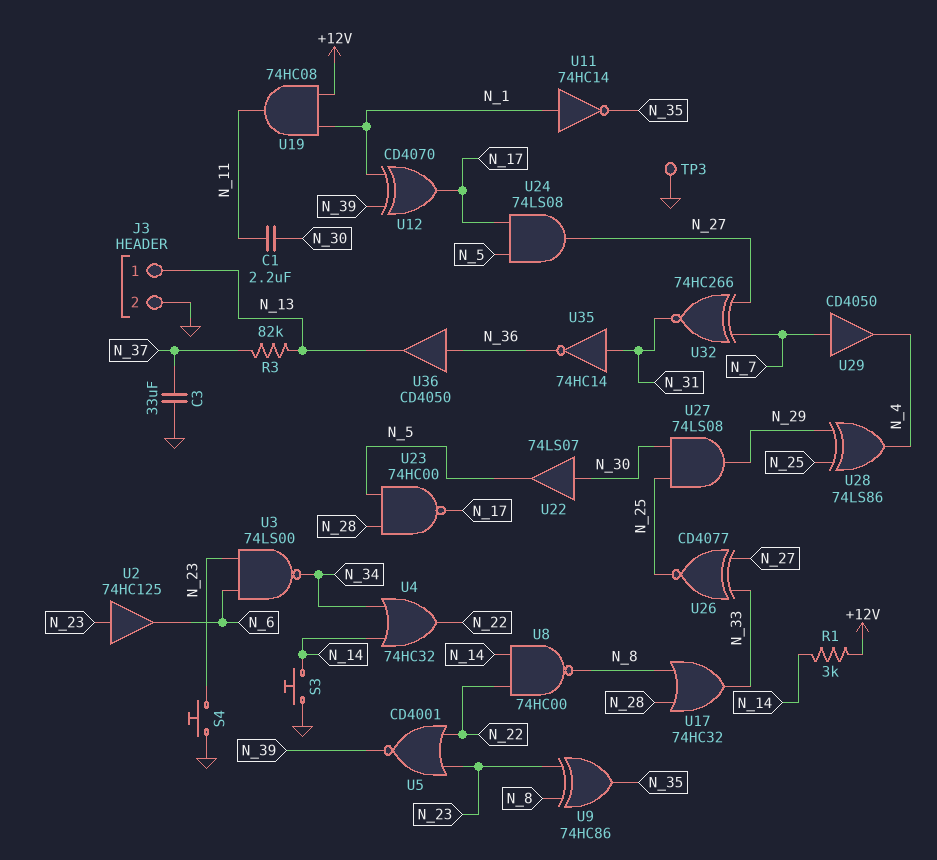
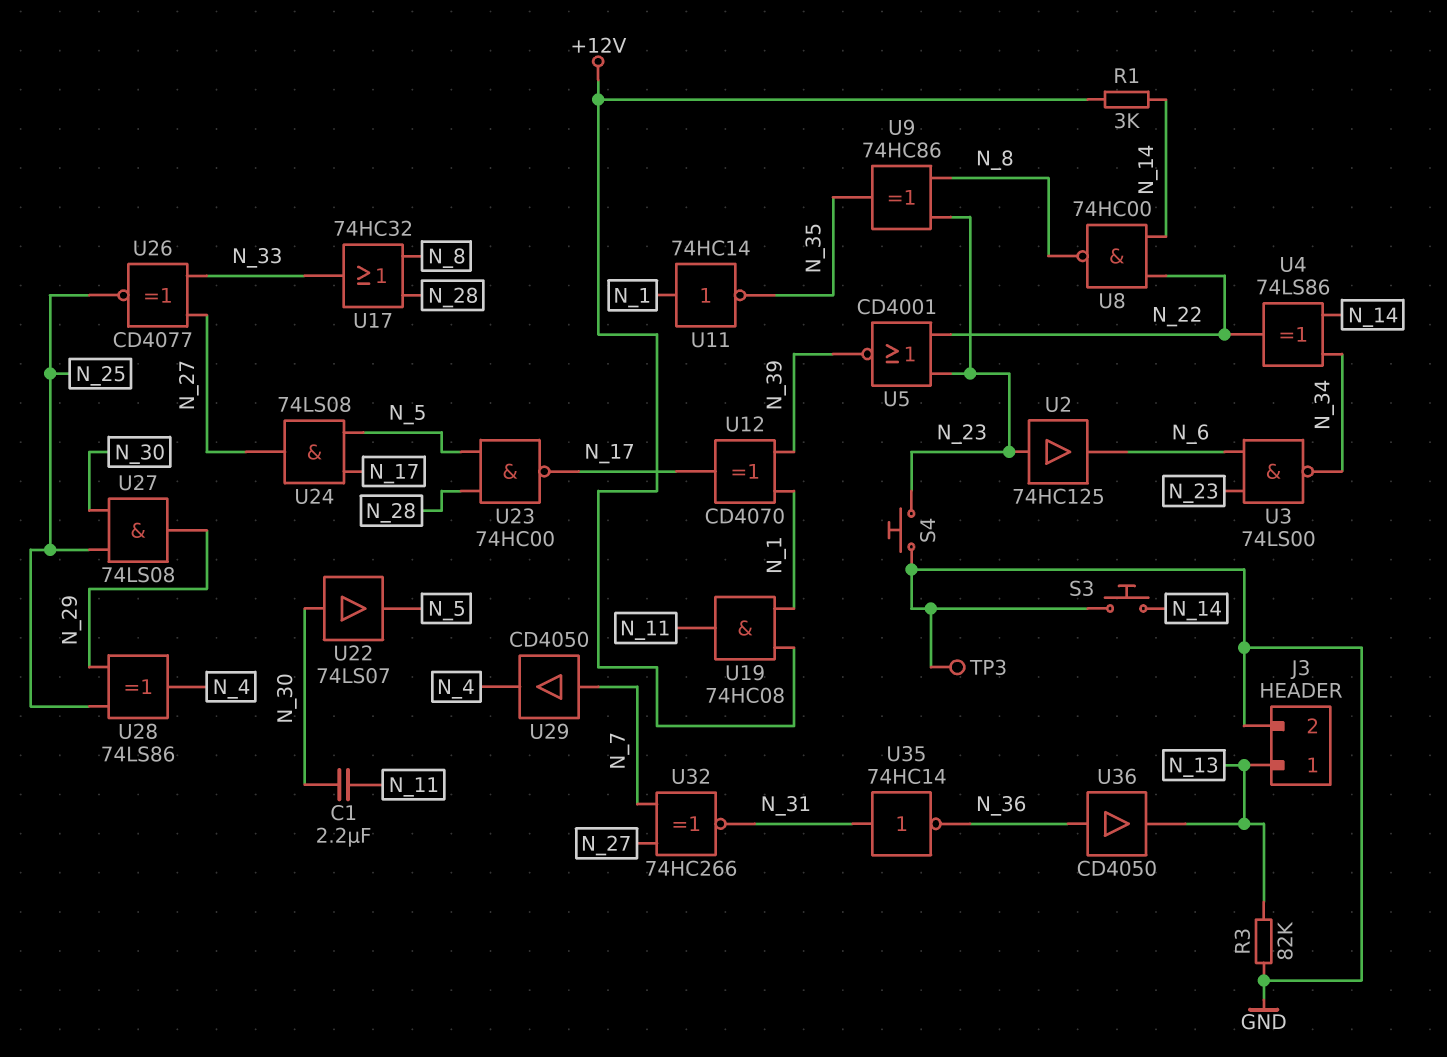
C3: 33uF (GND, N_37) -> none
R3: 82k (N_13, N_37) -> 82k (GND, N_13)
U4: OR 74HC32 (in N_14, in N_34, out N_22) -> XOR 74LS86 (in N_14, in N_34, out N_22)

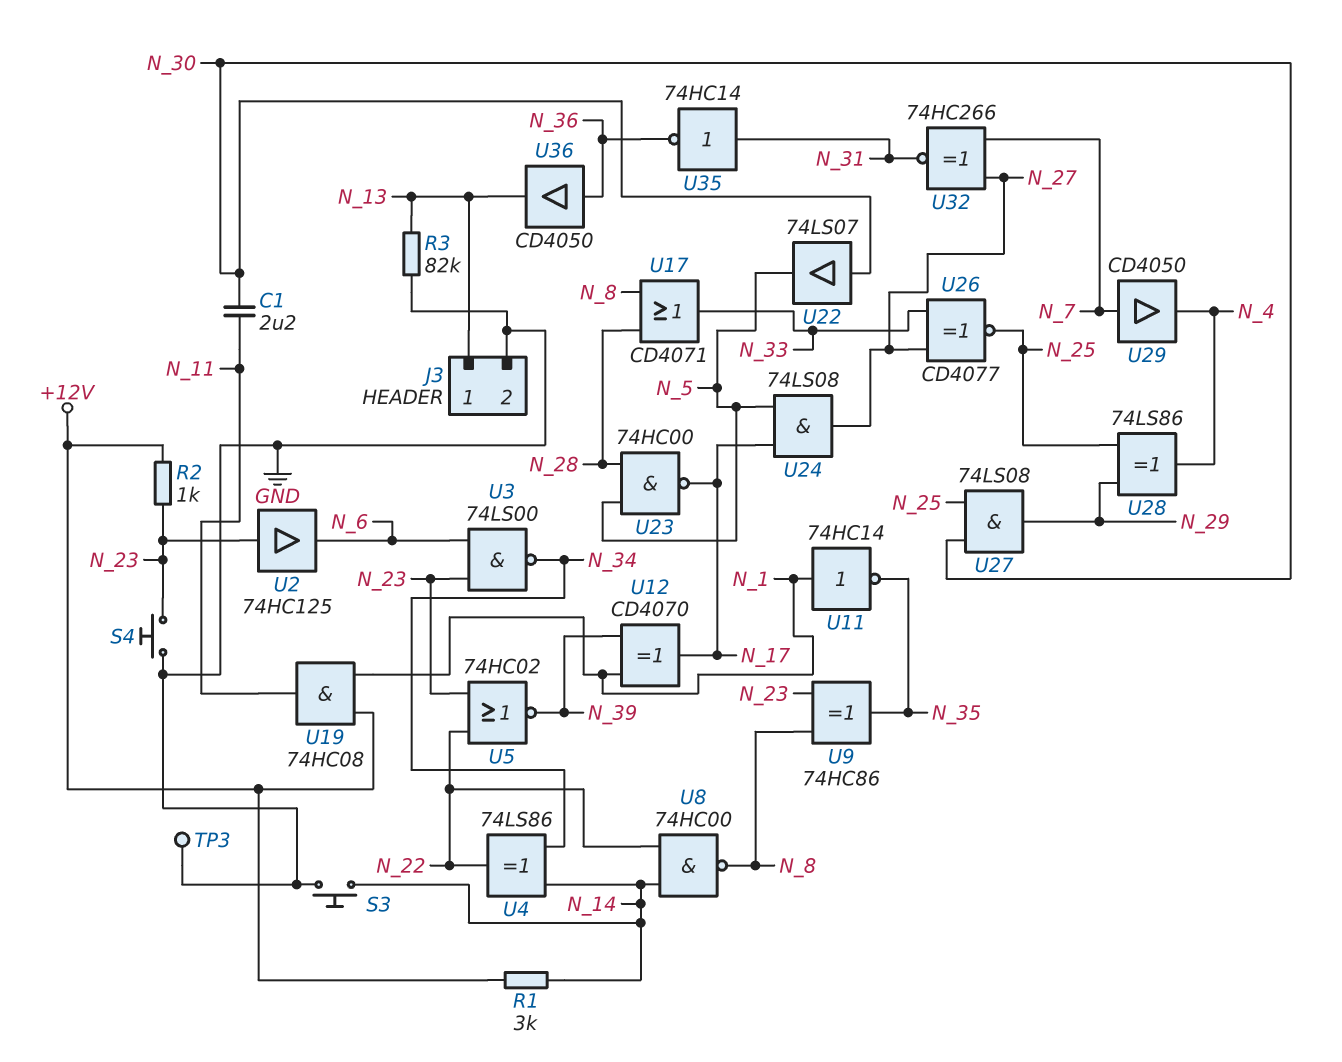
R2: none -> 1k (+12V, N_23)
U5: NOR CD4001 (in N_22, in N_23, out N_39) -> NOR 74HC02 (in N_22, in N_23, out N_39)
U17: OR 74HC32 (in N_8, in N_28, out N_33) -> OR CD4071 (in N_8, in N_28, out N_33)

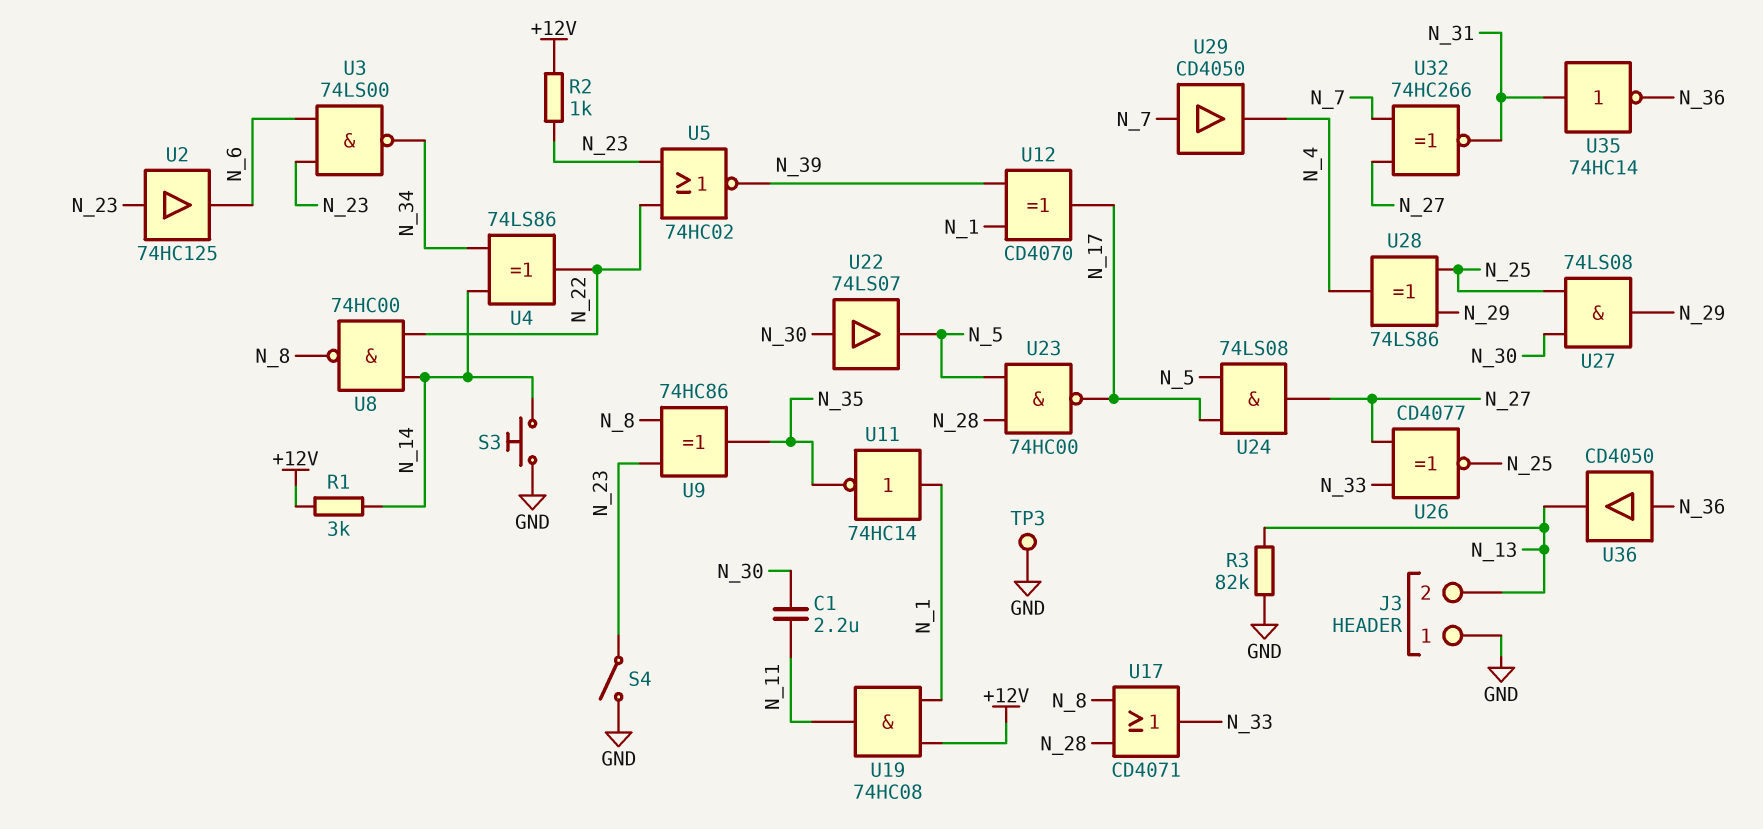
J3 pin 1: N_13 -> GND
J3 pin 2: GND -> N_13
S4: button (GND, N_23) -> switch (GND, N_23)

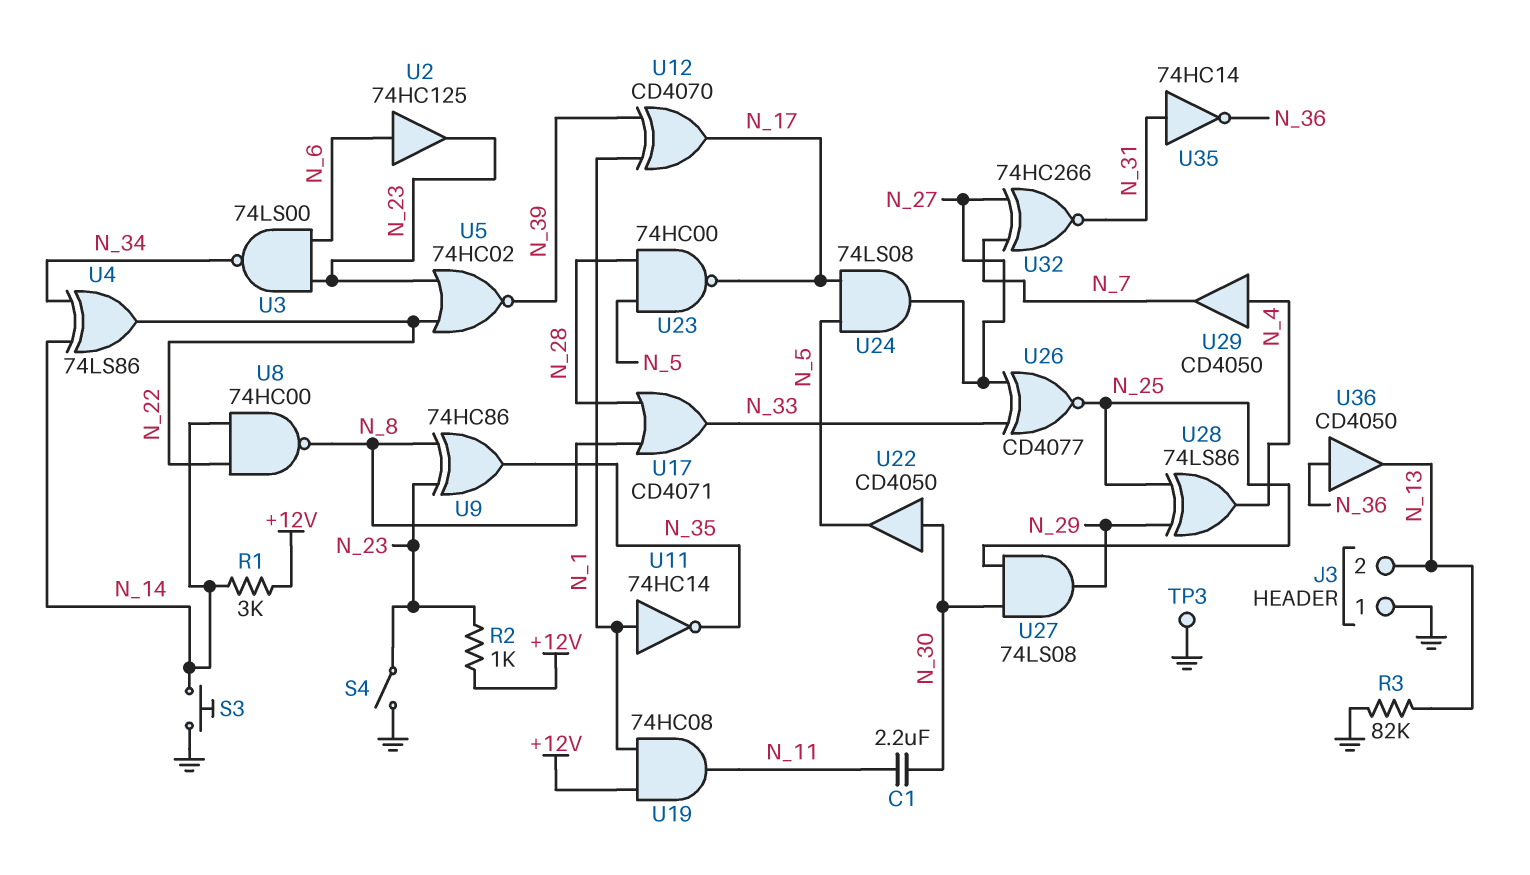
U2: buffer 74HC125 (in N_23, out N_6) -> buffer 74HC125 (in N_6, out N_23)
U22: buffer 74LS07 (in N_30, out N_5) -> buffer CD4050 (in N_30, out N_5)
U29: buffer CD4050 (in N_7, out N_4) -> buffer CD4050 (in N_4, out N_7)

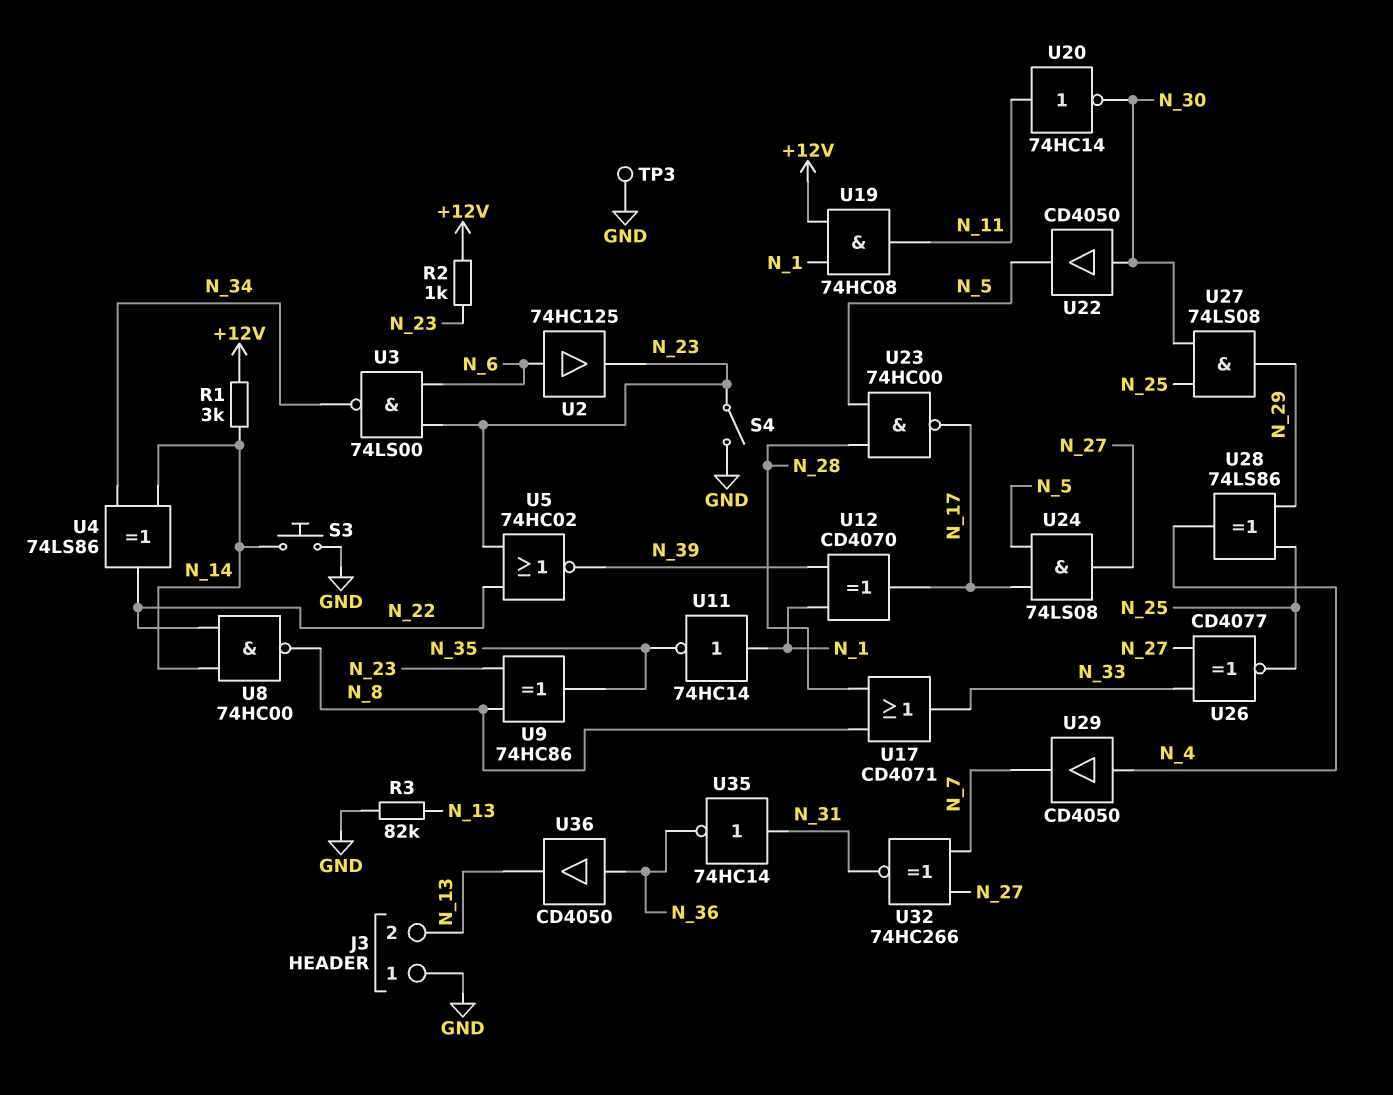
C1: 2.2uF (N_11, N_30) -> none
U20: none -> NOT 74HC14 (in N_11, out N_30)

